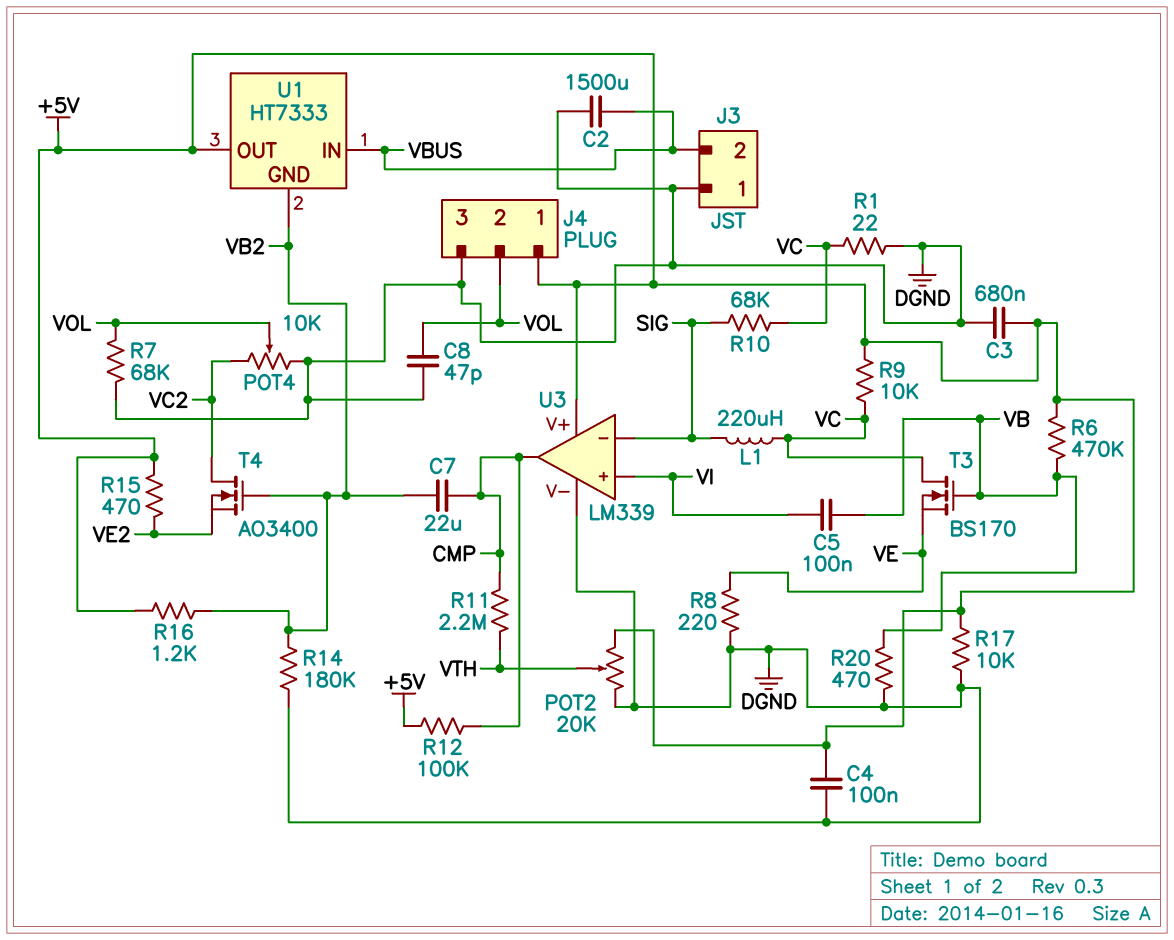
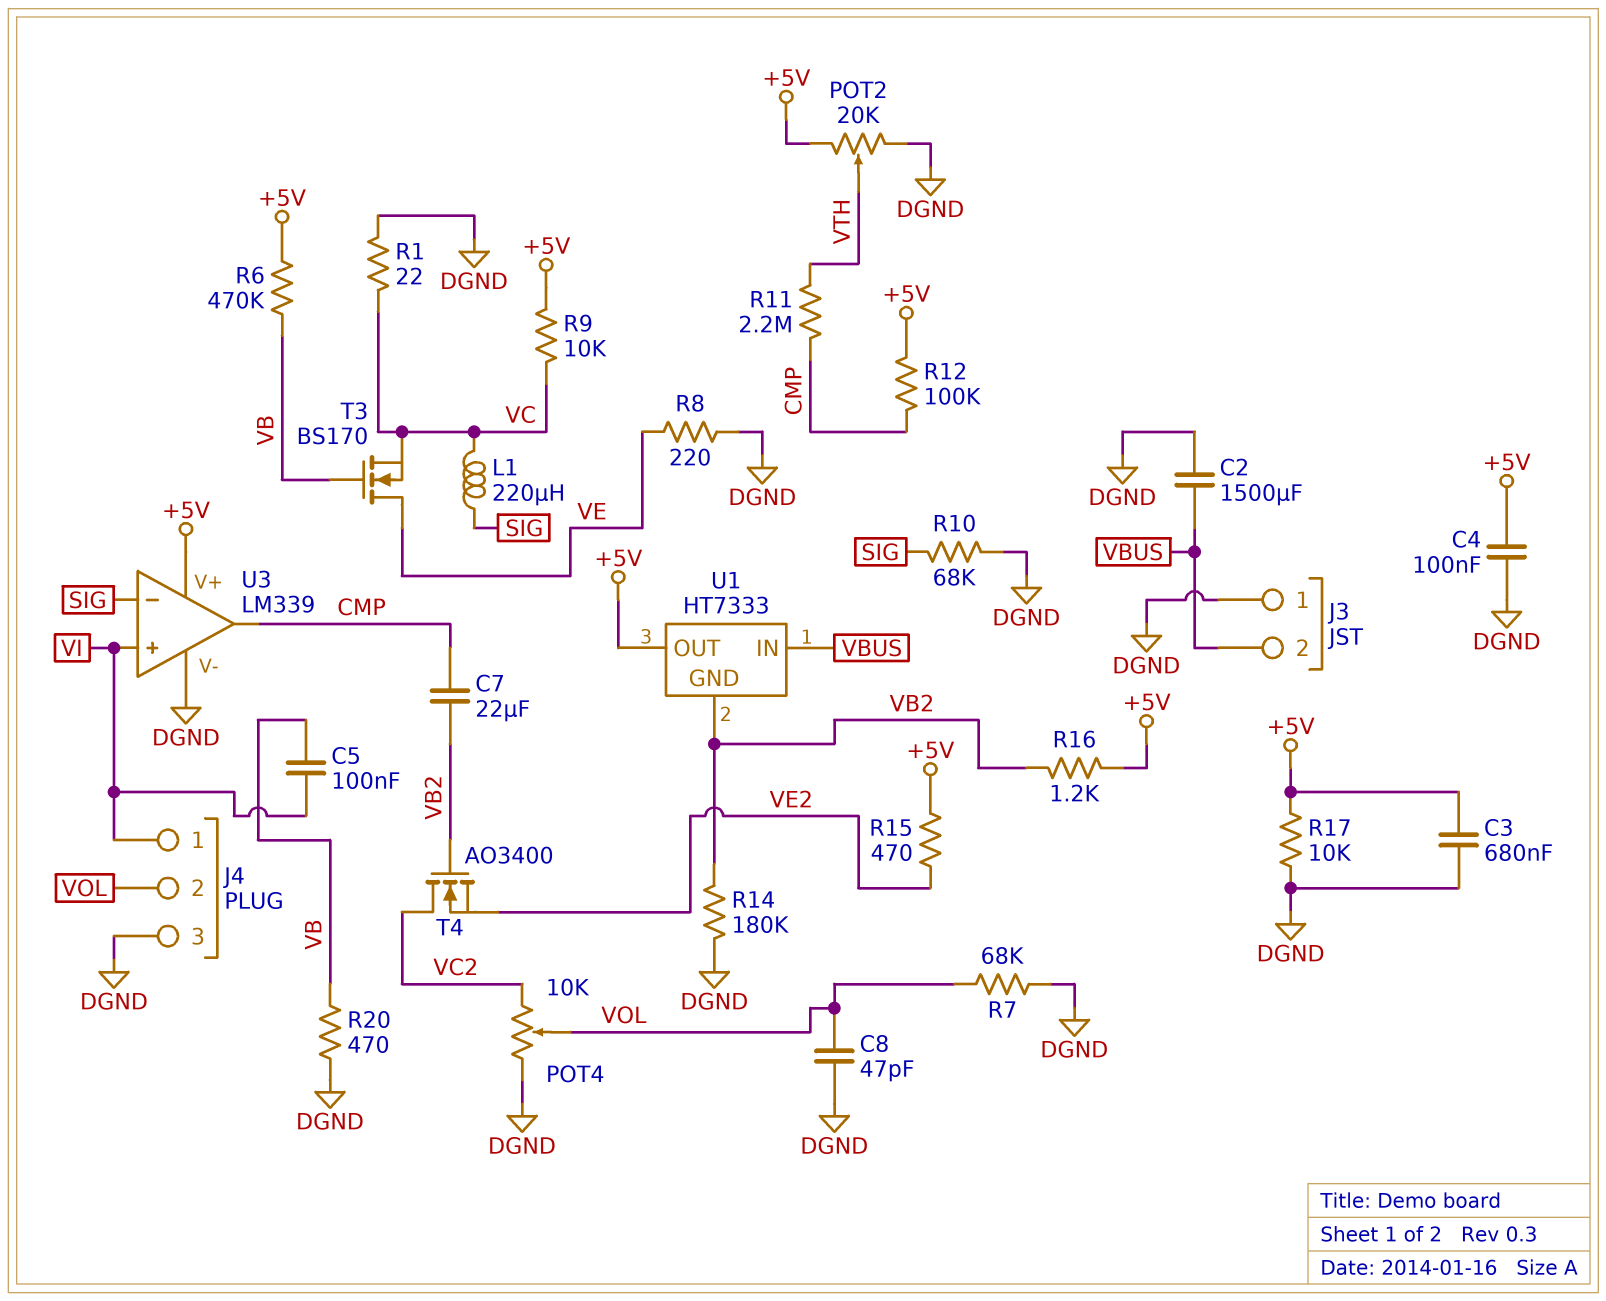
J4 pin 1: +5V -> VI
R10: 68k (SIG, VC) -> 68k (DGND, SIG)
T3: NMOS BS170 (G VB, D VC, S VE) -> NMOS BS170 (G VB, D VE, S VC)

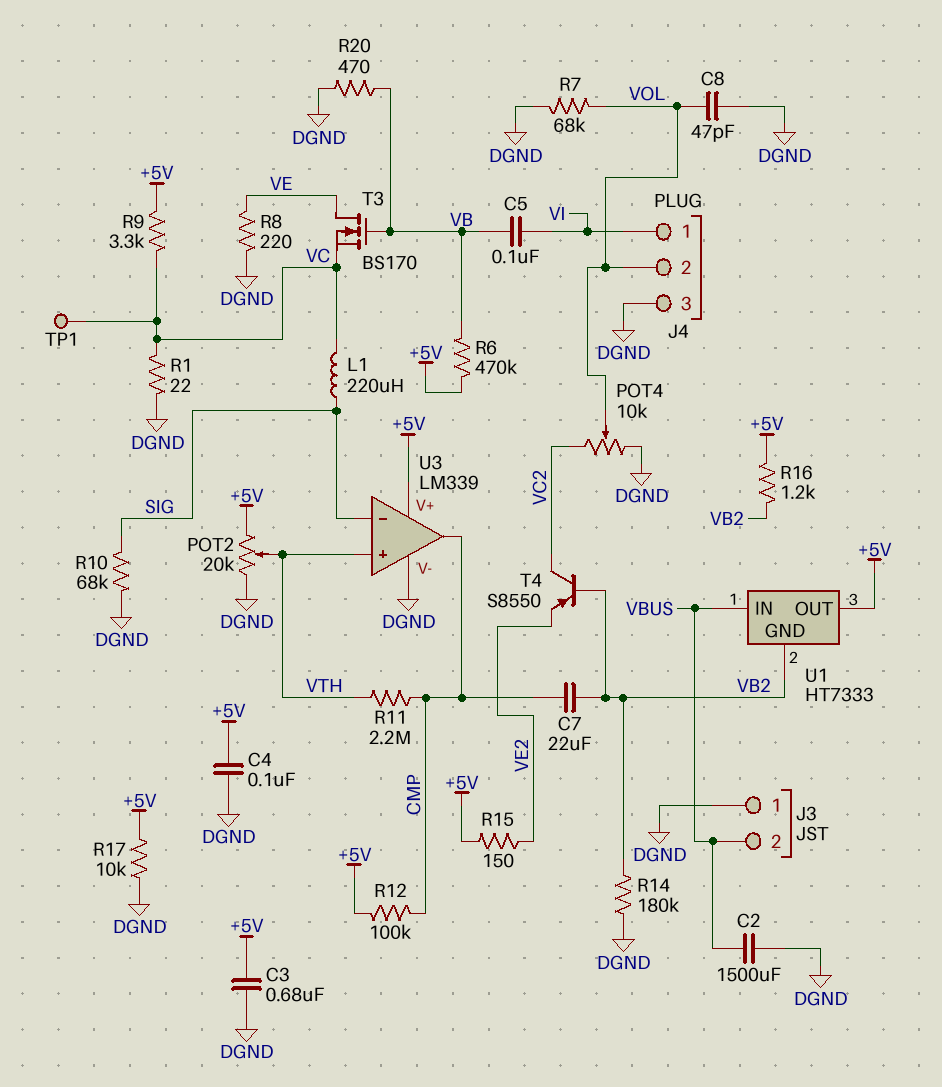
R9: 10k (+5V, VC) -> 3.3k (+5V, VC)
R15: 470 (+5V, VE2) -> 150 (+5V, VE2)
T4: NMOS AO3400 (G VB2, D VC2, S VE2) -> PNP S8550 (B VB2, C VC2, E VE2)
TP1: none -> test point (VC)
U3 pin in+: VI -> VTH

